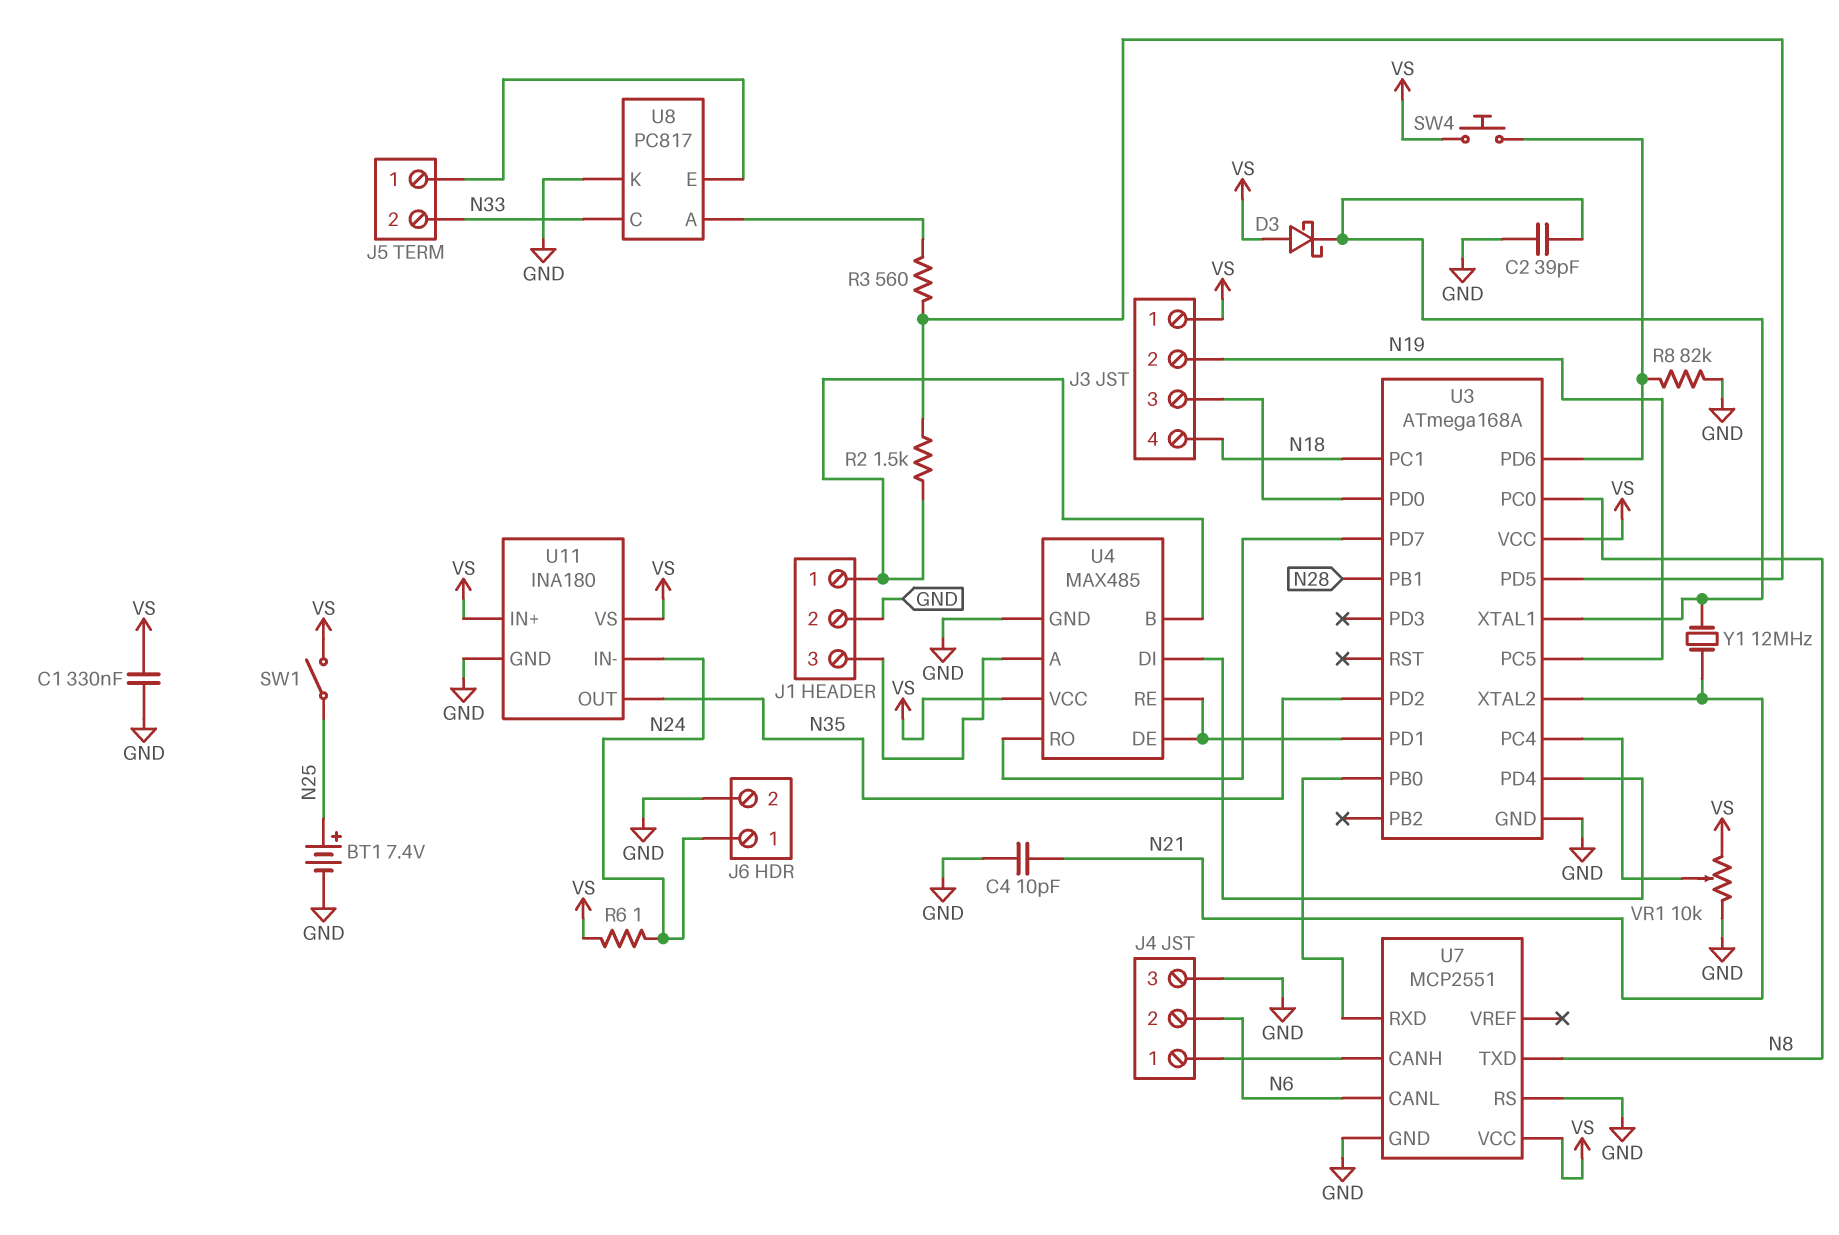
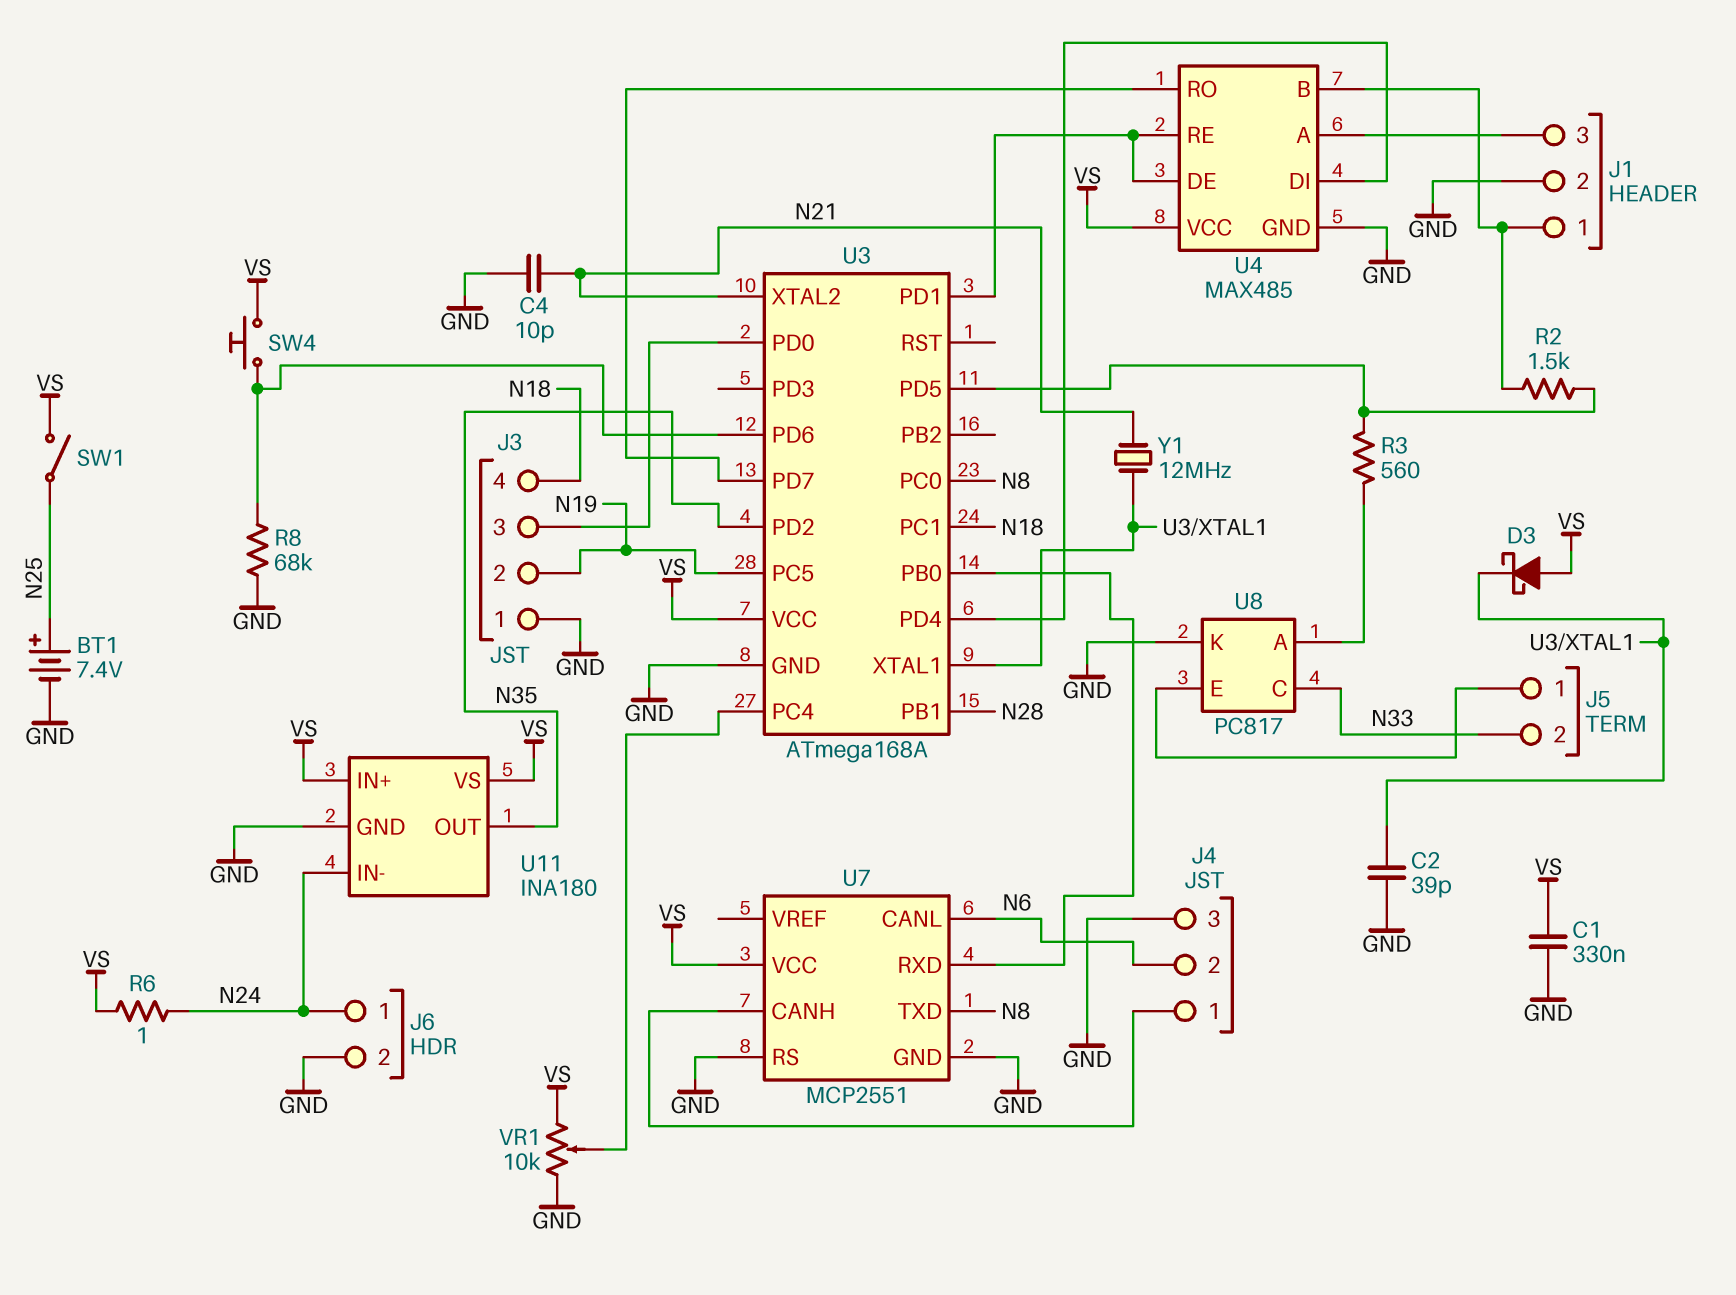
J3 pin 1: VS -> GND
R8: 82k (GND, U3/PD6) -> 68k (GND, U3/PD6)

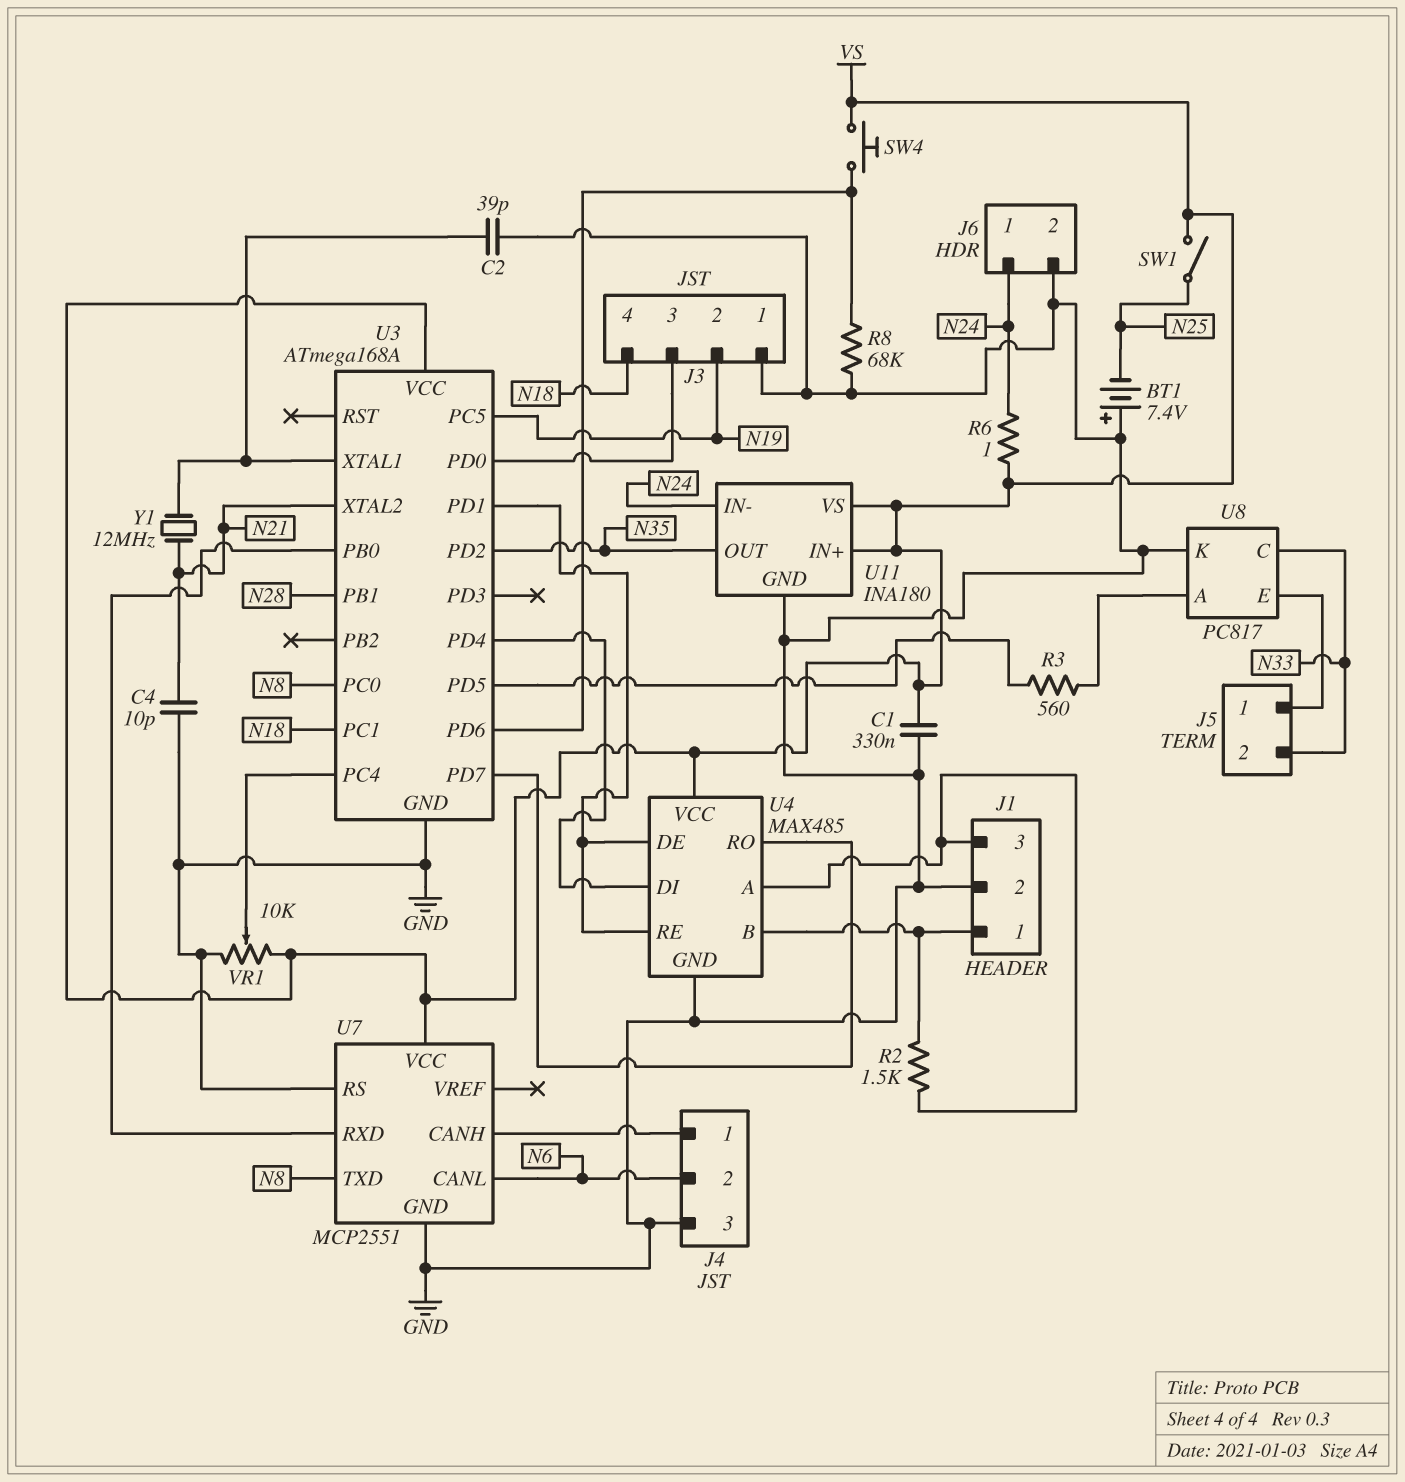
BT1: 7.4V (plus N25, minus GND) -> 7.4V (plus GND, minus N25)
D3: schottky (A VS, K U3/XTAL1) -> none
R2: 1.5k (J1/1, U3/PD5) -> 1.5k (J1/1, J1/3)

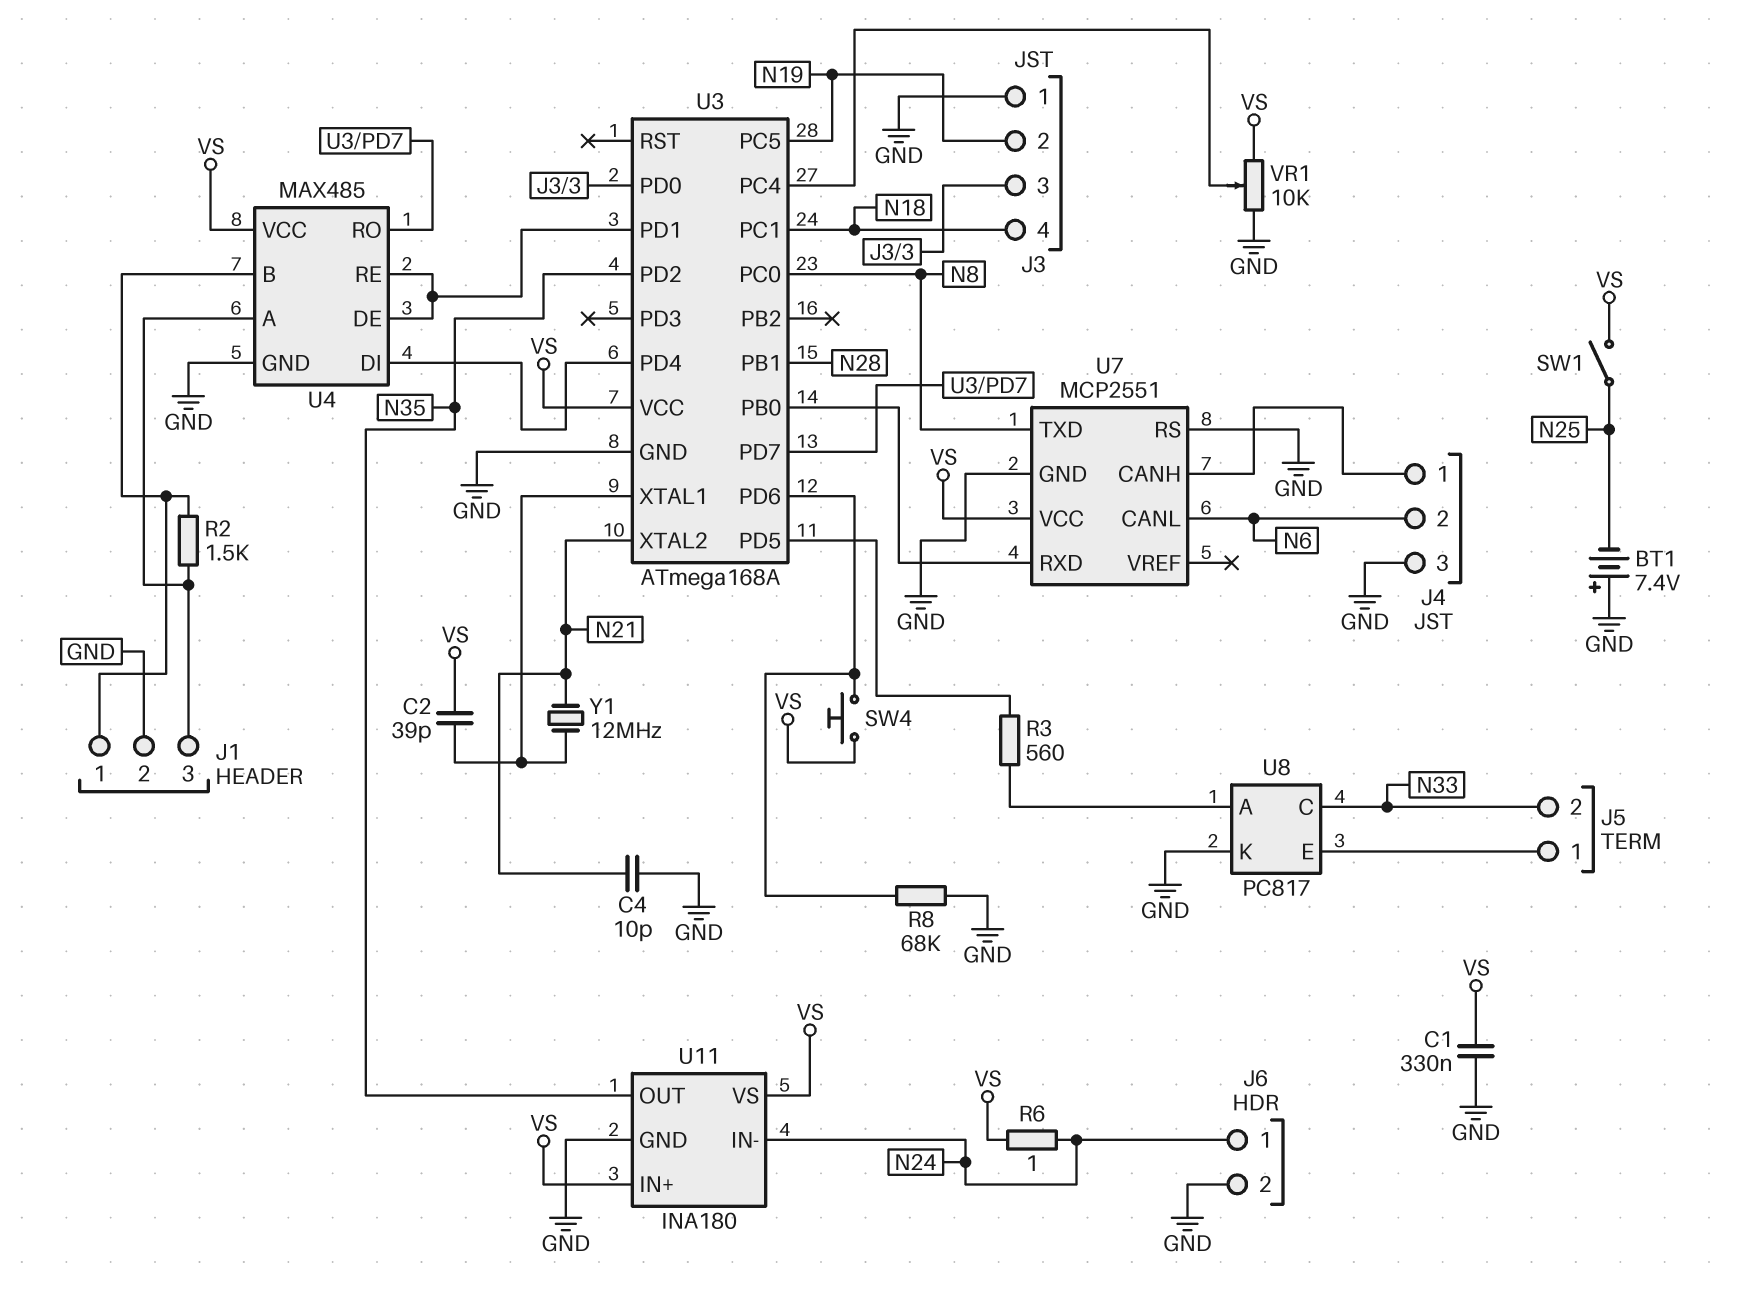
C2: 39pF (GND, U3/XTAL1) -> 39pF (U3/XTAL1, VS)

